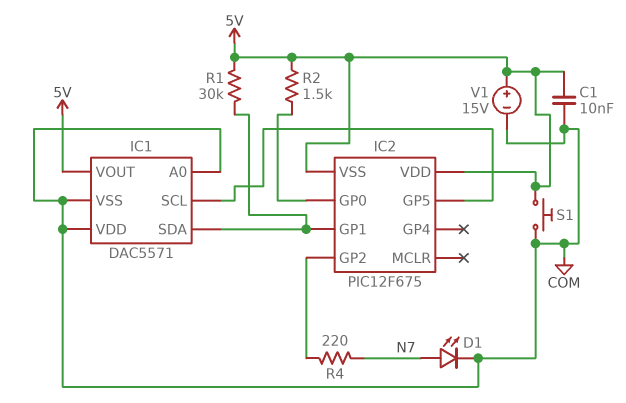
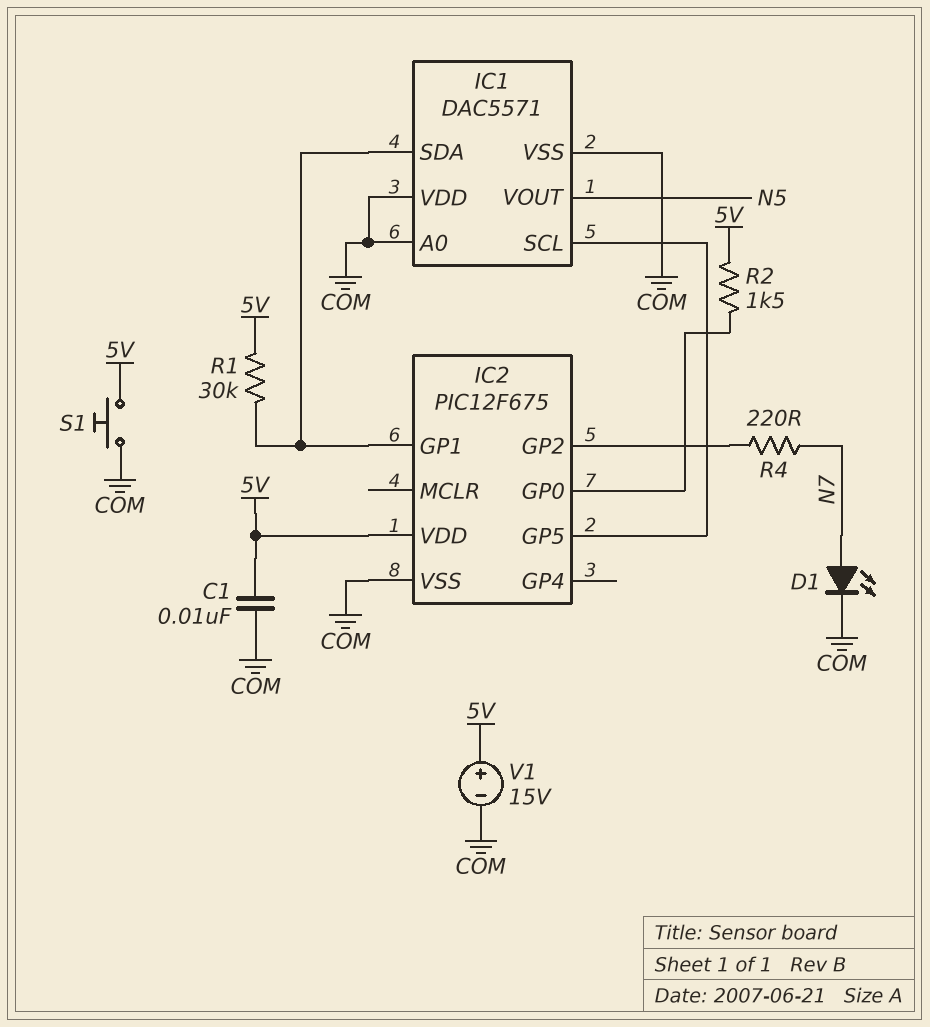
IC1 pin VOUT: 5V -> N5
IC2 pin VSS: 5V -> COM

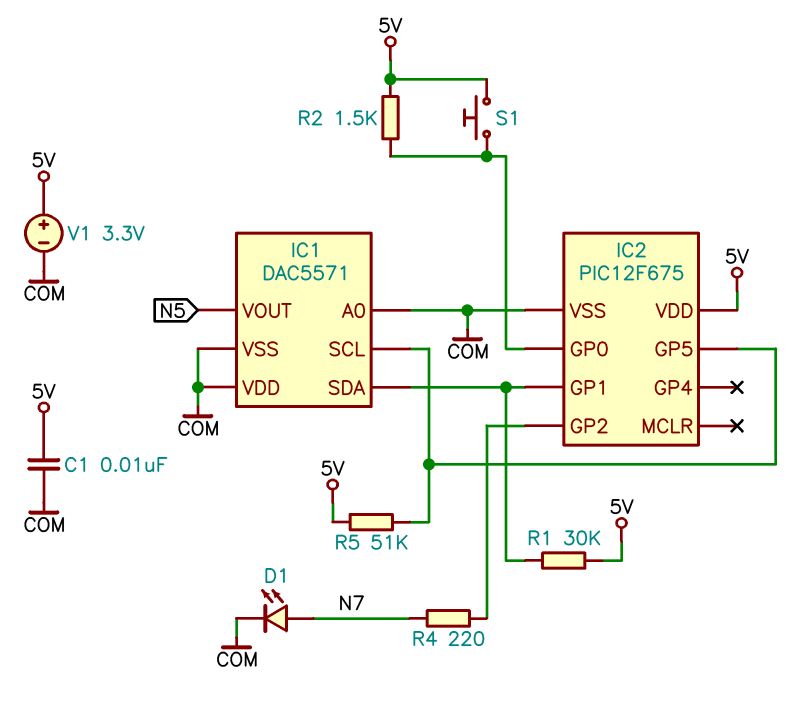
R5: none -> 51k (5V, IC1/SCL)
S1: button (5V, COM) -> button (5V, IC2/GP0)
V1: 15V (plus 5V, minus COM) -> 3.3V (plus 5V, minus COM)

